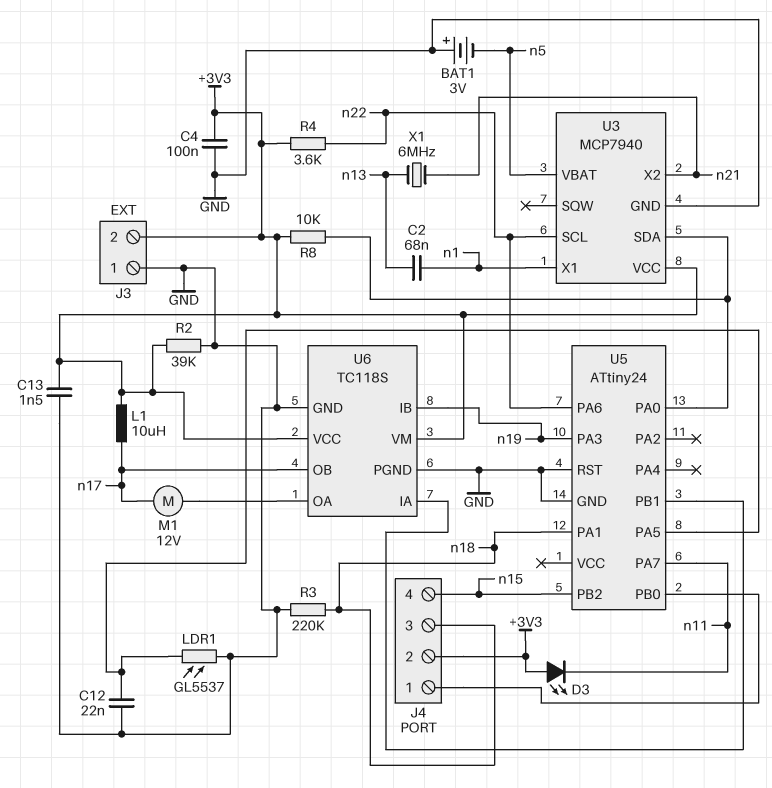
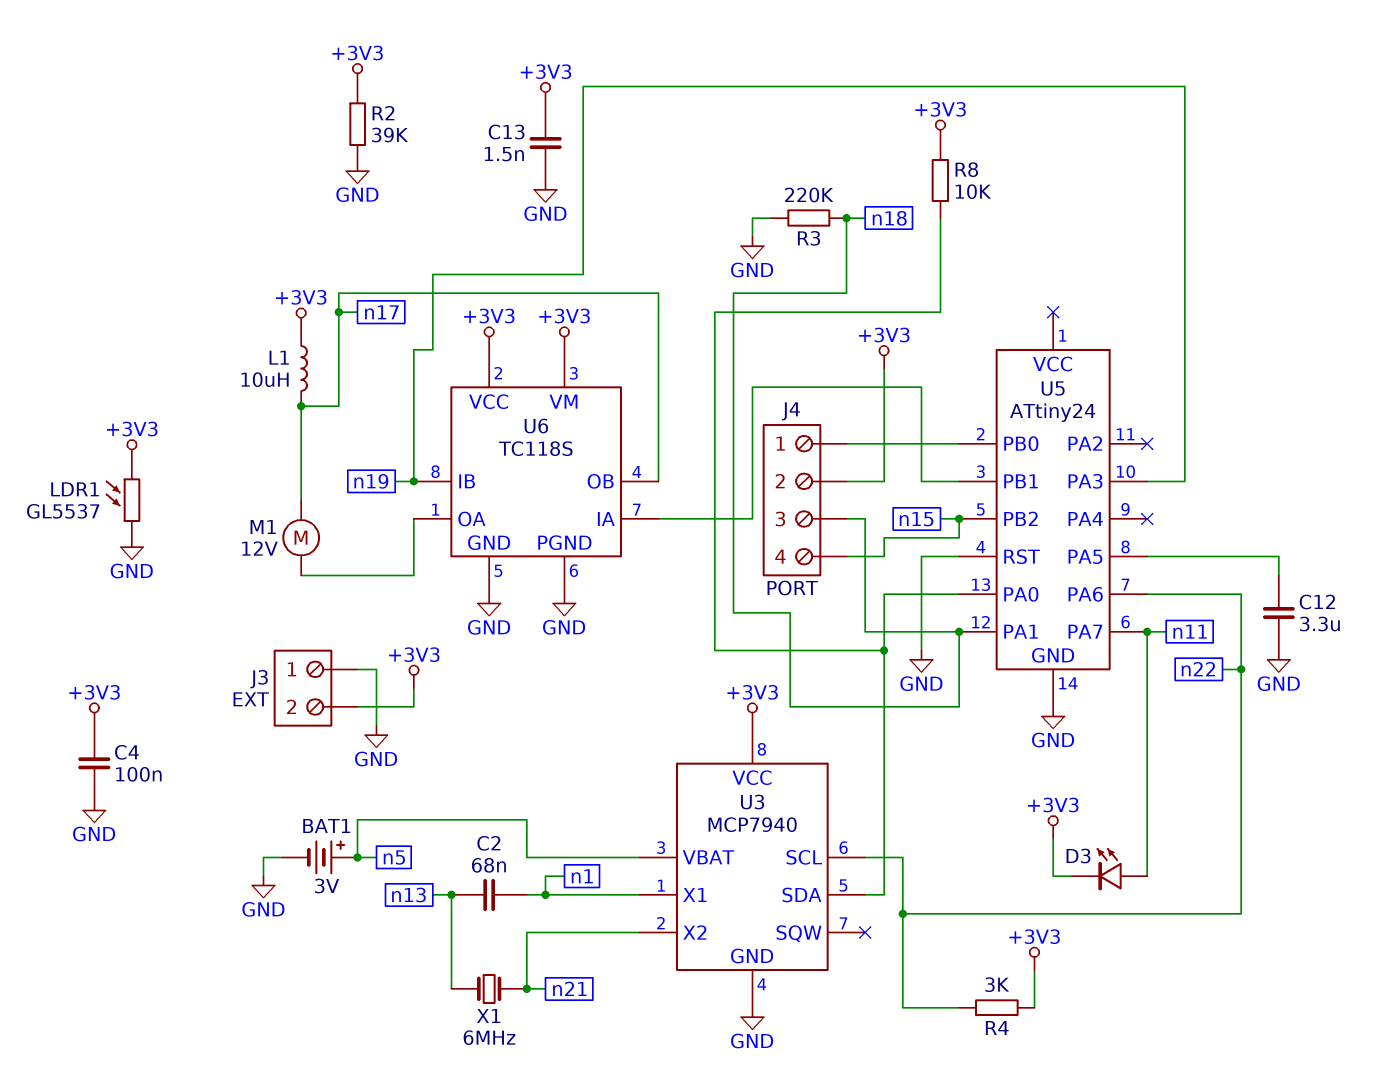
BAT1: 3V (plus GND, minus n5) -> 3V (plus n5, minus GND)
C12: 22nF (GND, U5/PA5) -> 3.3uF (GND, U5/PA5)
D3: LED (A +3V3, K n11) -> LED (A n11, K +3V3)
LDR1: GL5537 (GND, U5/PA5) -> GL5537 (+3V3, GND)
R4: 3.6k (+3V3, n22) -> 3k (+3V3, n22)

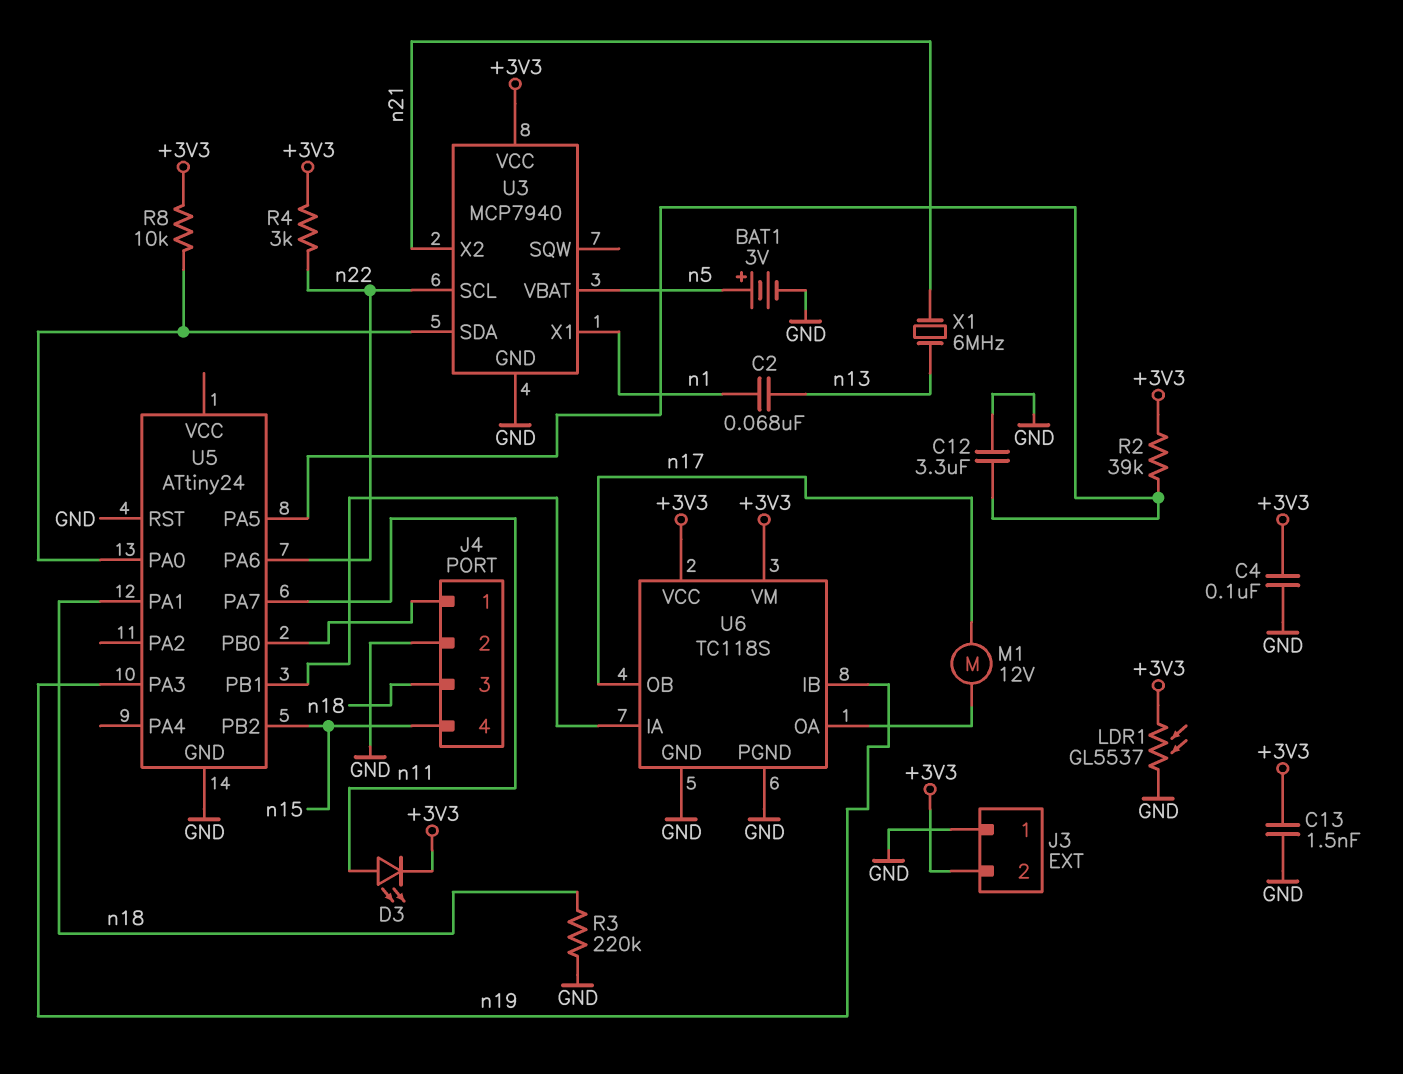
J4 pin 2: +3V3 -> GND
L1: 10uH (+3V3, n17) -> none
R2: 39k (+3V3, GND) -> 39k (+3V3, U5/PA5)

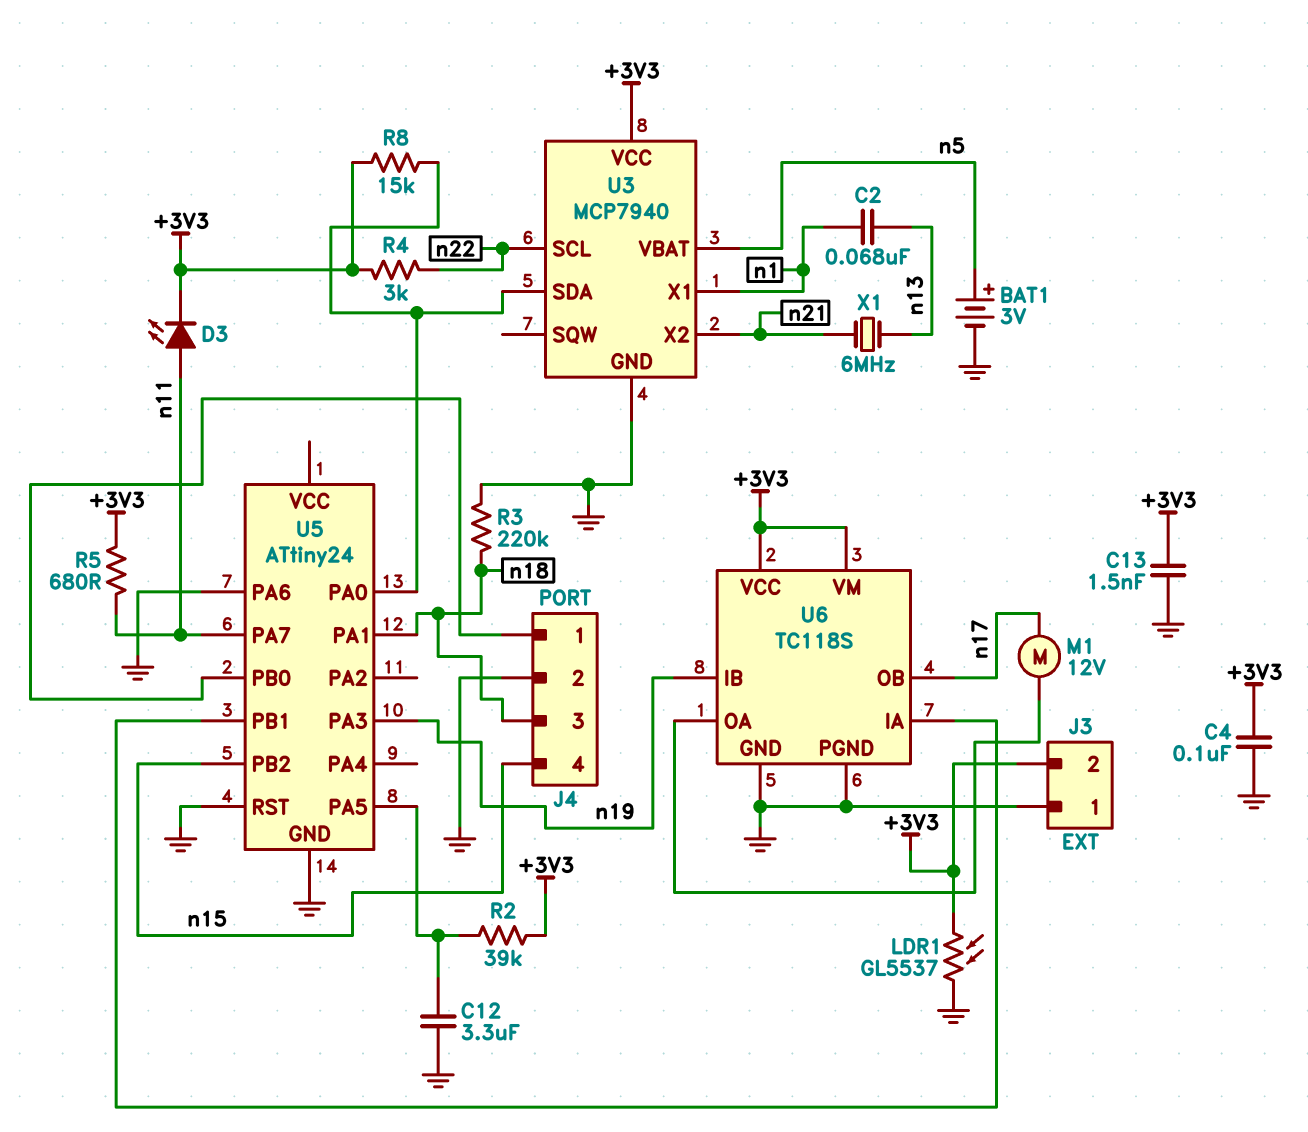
R5: none -> 680 (+3V3, n11)
R8: 10k (+3V3, U3/SDA) -> 15k (+3V3, U3/SDA)
U5 pin PA6: n22 -> GND

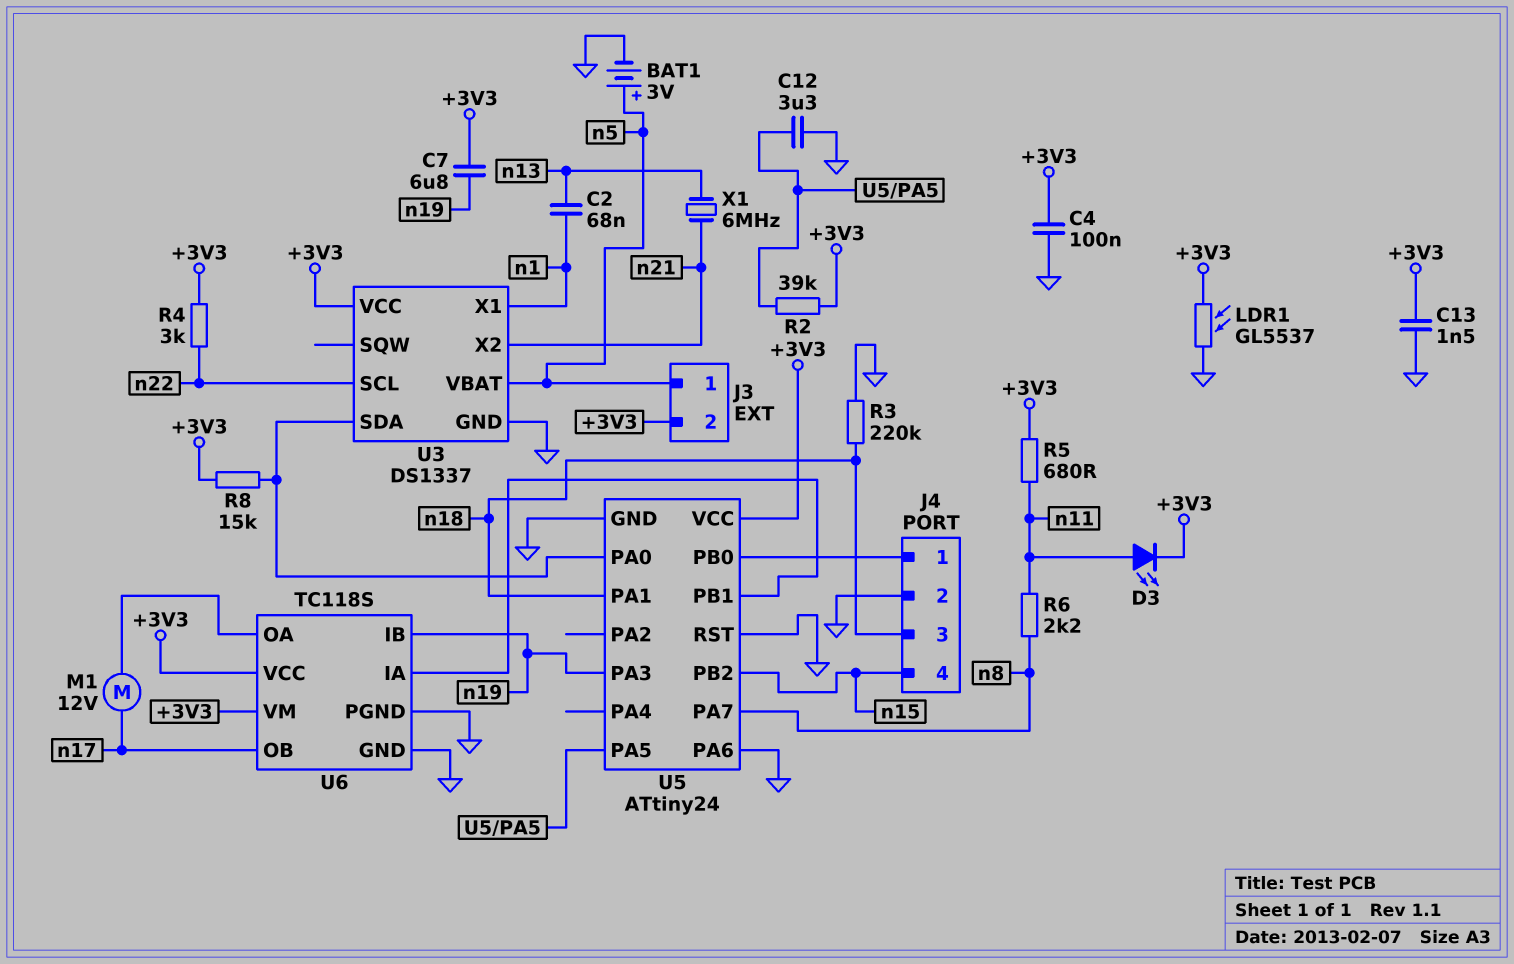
C7: none -> 6.8uF (+3V3, n19)
J3 pin 1: GND -> n5
R6: none -> 2.2k (n8, n11)
U3: MCP7940 -> DS1337
U5 pin PA7: n11 -> n8
U5 pin VCC: none -> +3V3

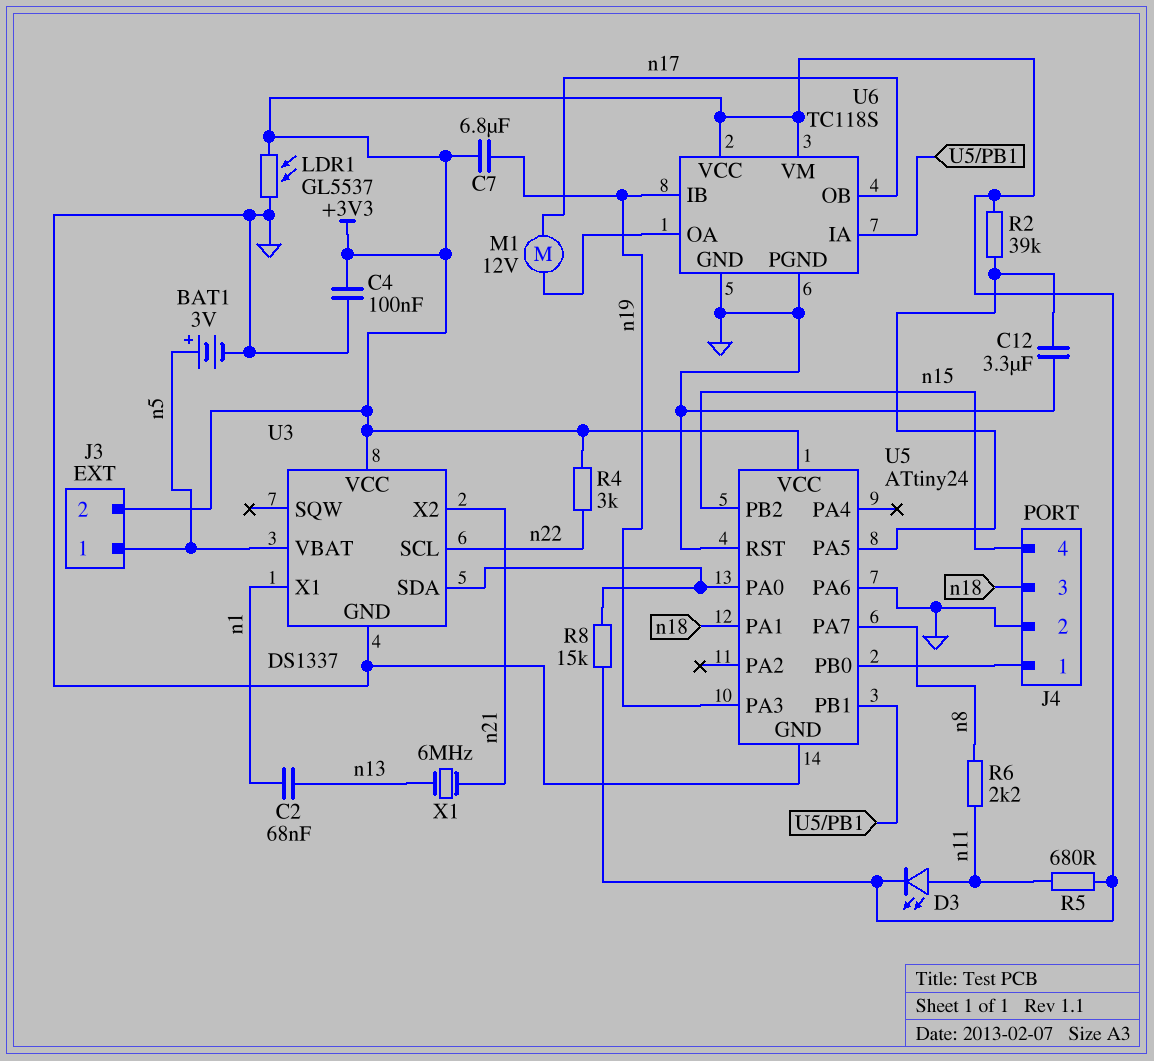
C13: 1.5nF (+3V3, GND) -> none
R3: 220k (GND, n18) -> none

